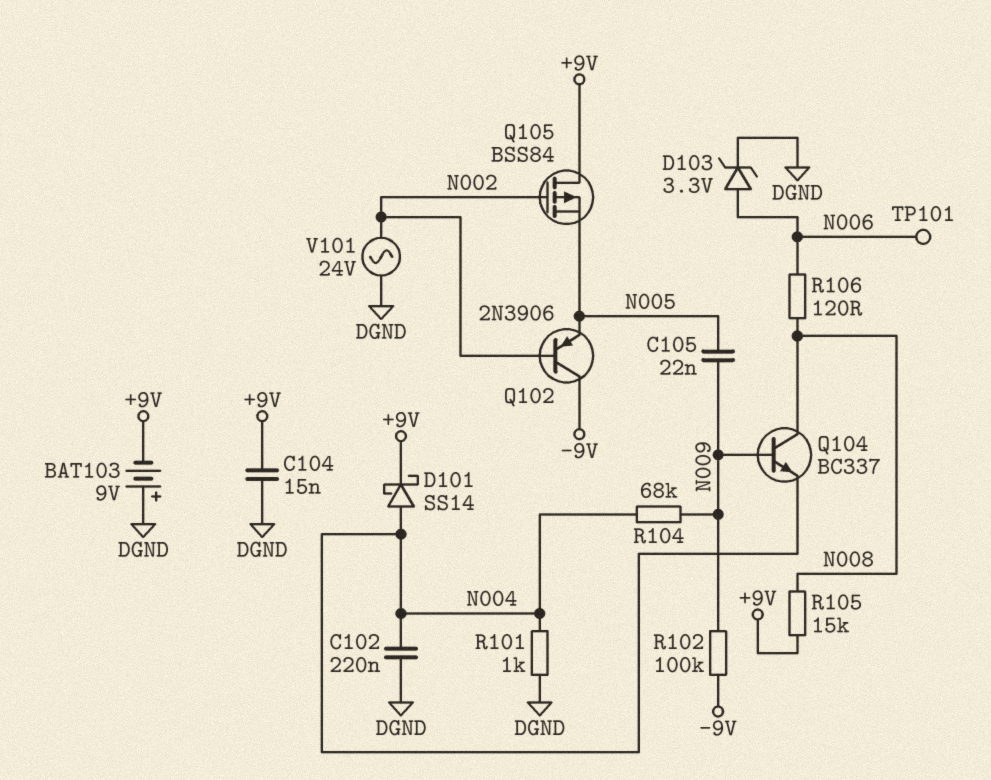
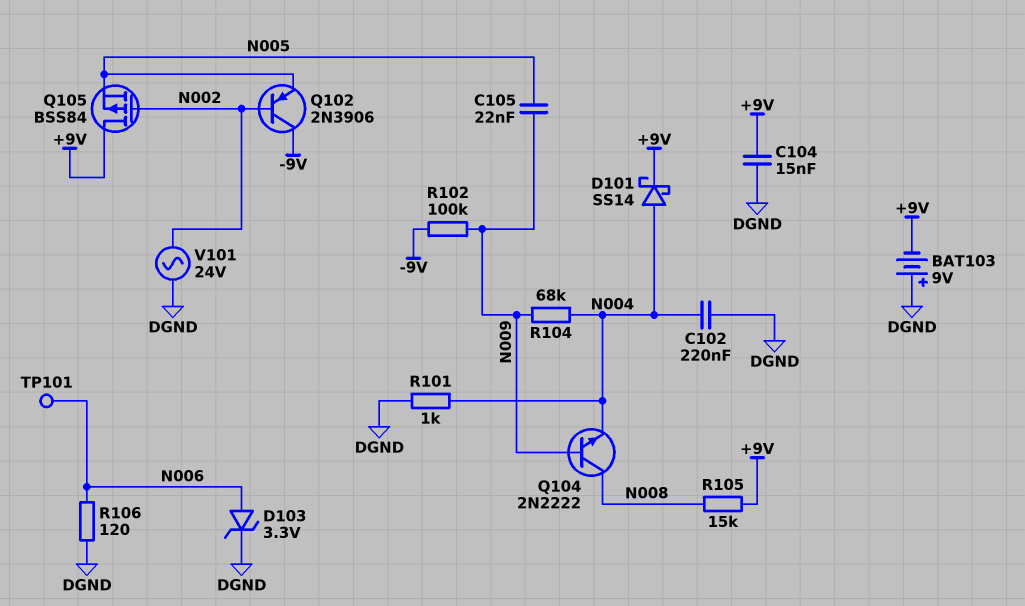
Q104: NPN BC337 (B N009, C N008, E N004) -> NPN 2N2222 (B N009, C N008, E N004)
R106: 120 (N006, N008) -> 120 (DGND, N006)

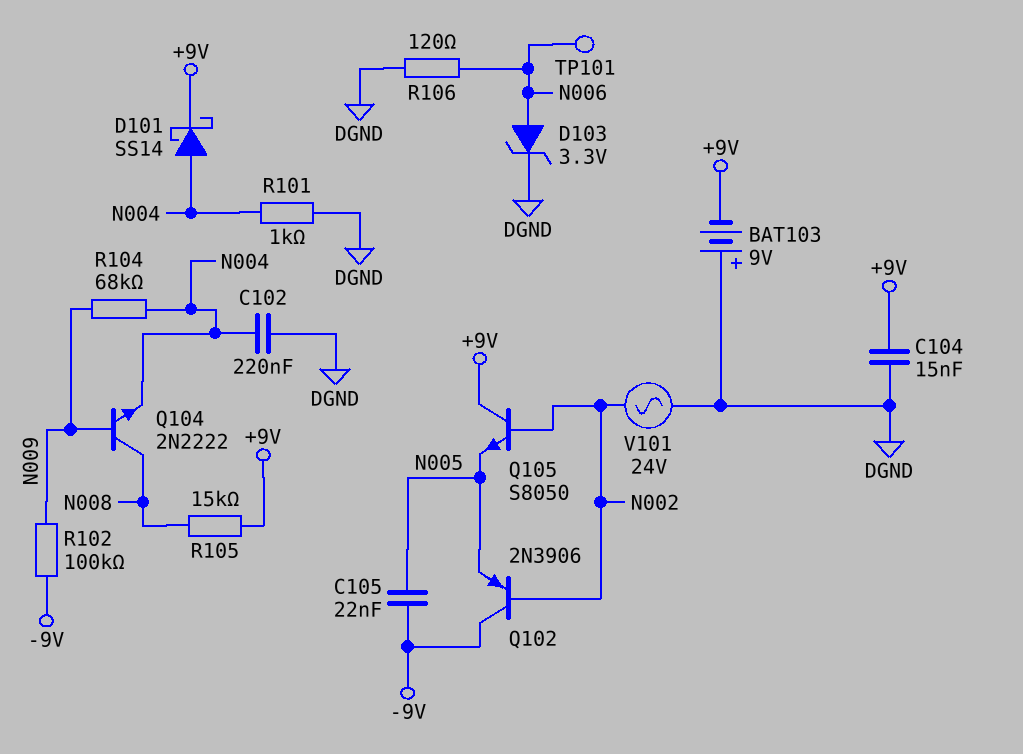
C105: 22nF (N005, N009) -> 22nF (-9V, N005)
Q105: PMOS BSS84 (G N002, D +9V, S N005) -> NPN S8050 (B N002, C +9V, E N005)

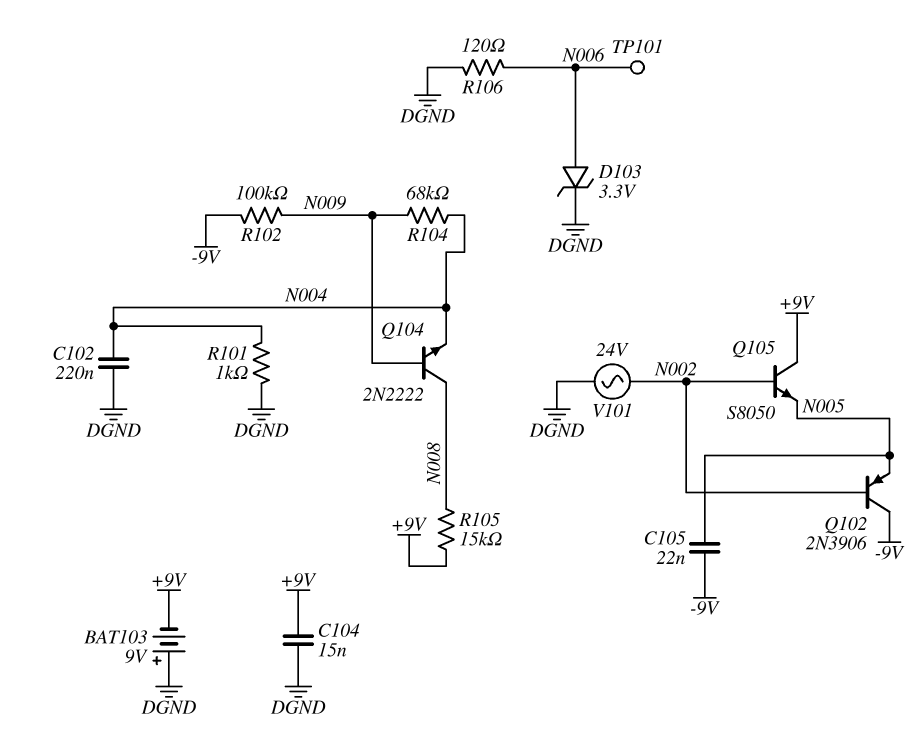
D101: schottky SS14 (A N004, K +9V) -> none

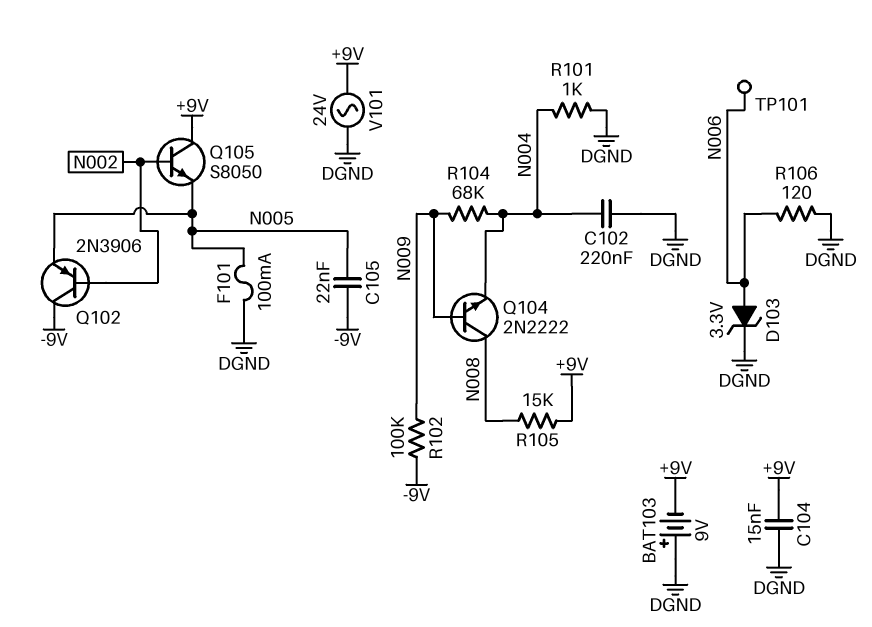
F101: none -> 100mA (DGND, N005)
V101: AC 24V (DGND, N002) -> AC 24V (+9V, DGND)

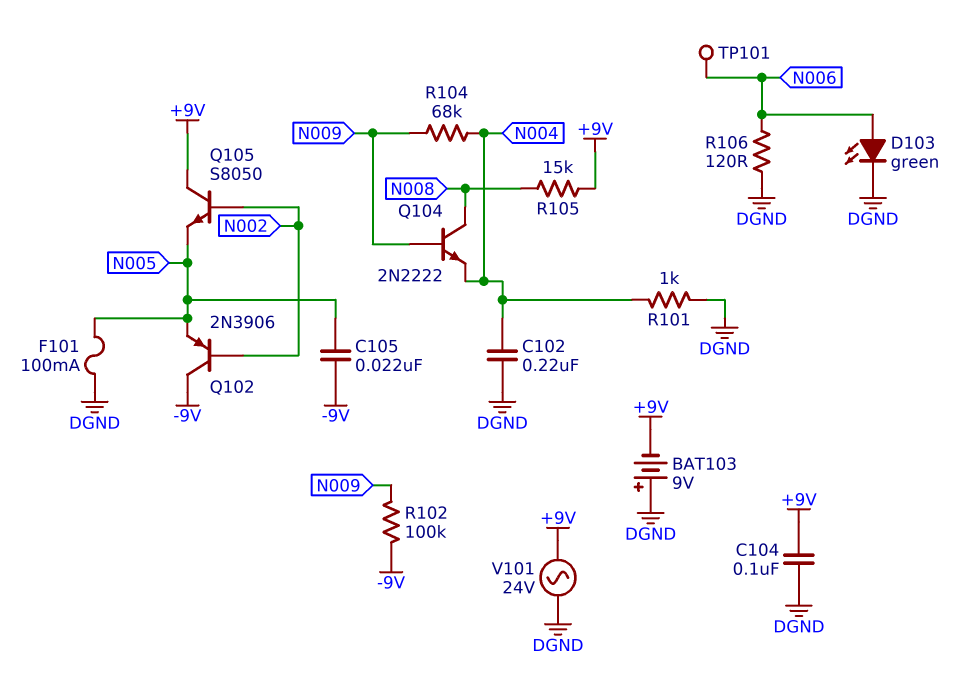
C104: 15nF (+9V, DGND) -> 100nF (+9V, DGND)
D103: zener 3.3V (A N006, K DGND) -> LED green (A N006, K DGND)

